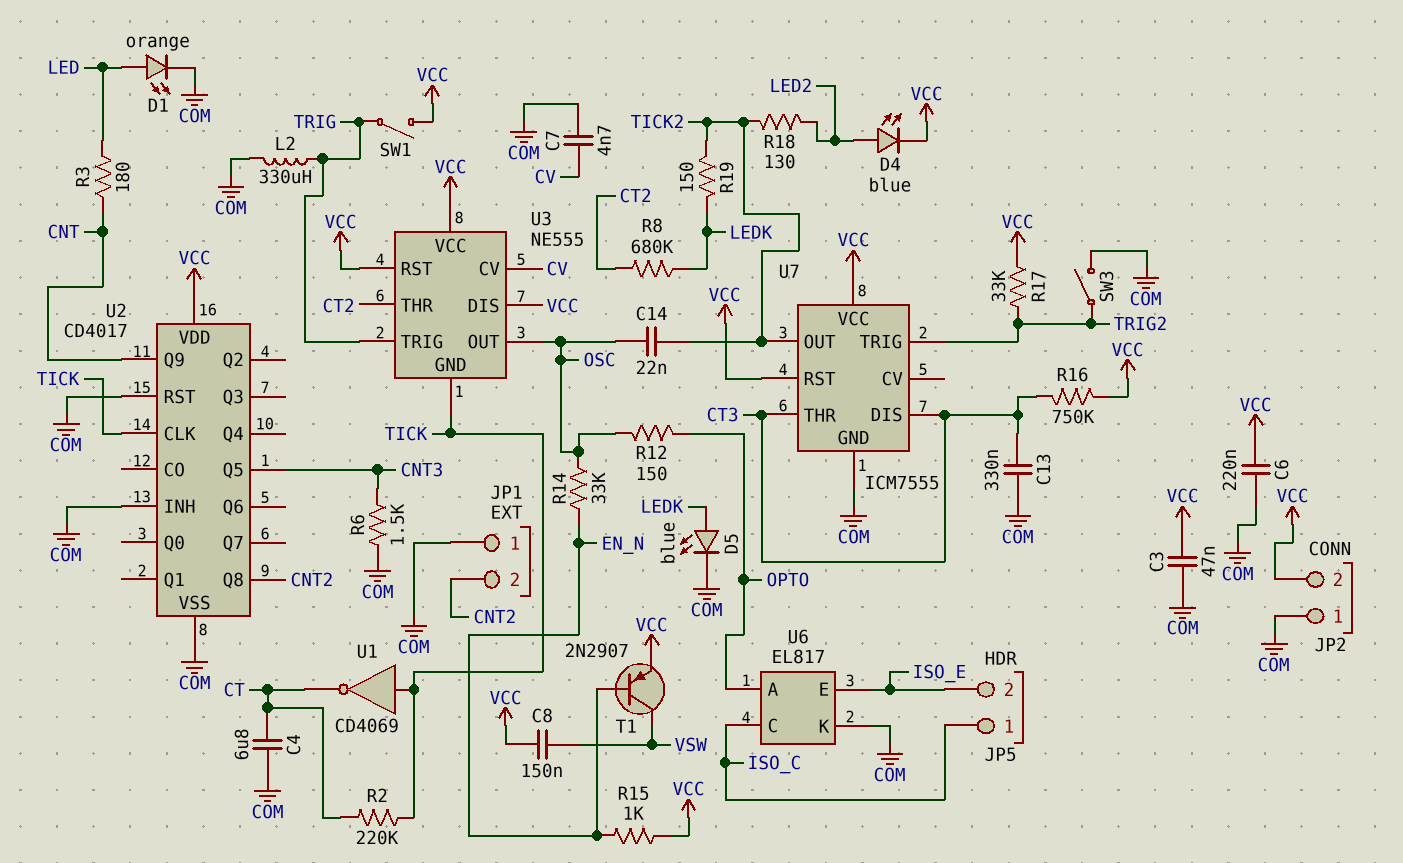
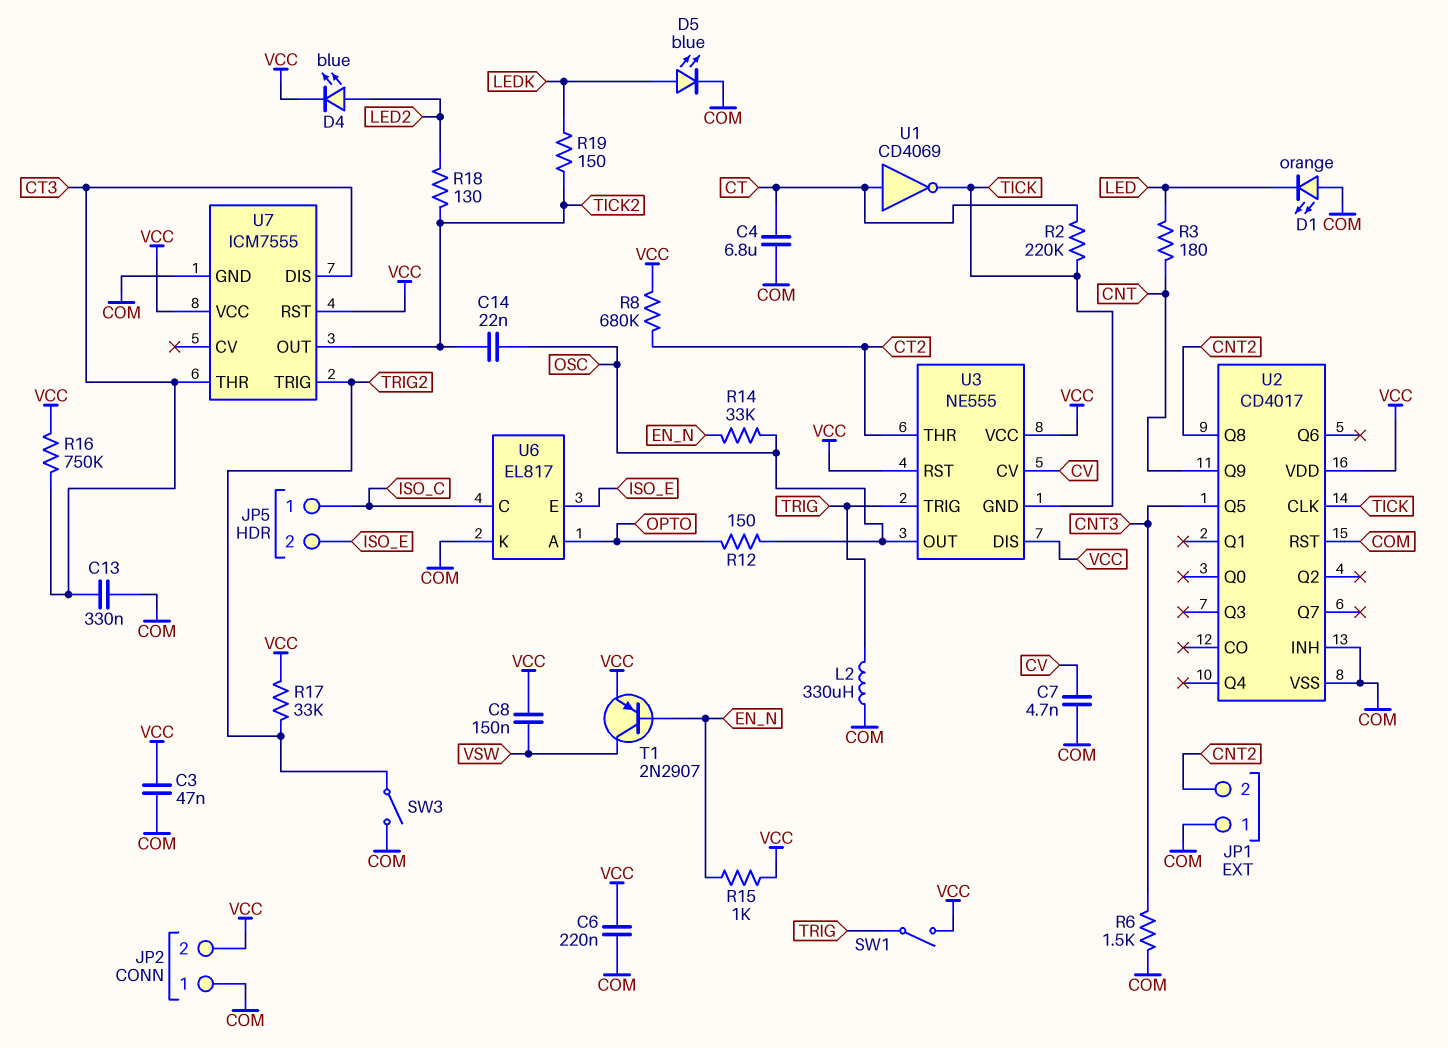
D1: LED orange (A LED, K COM) -> LED orange (A COM, K LED)
R8: 680k (CT2, LEDK) -> 680k (CT2, VCC)
U1: NOT CD4069 (in TICK, out CT) -> NOT CD4069 (in CT, out TICK)

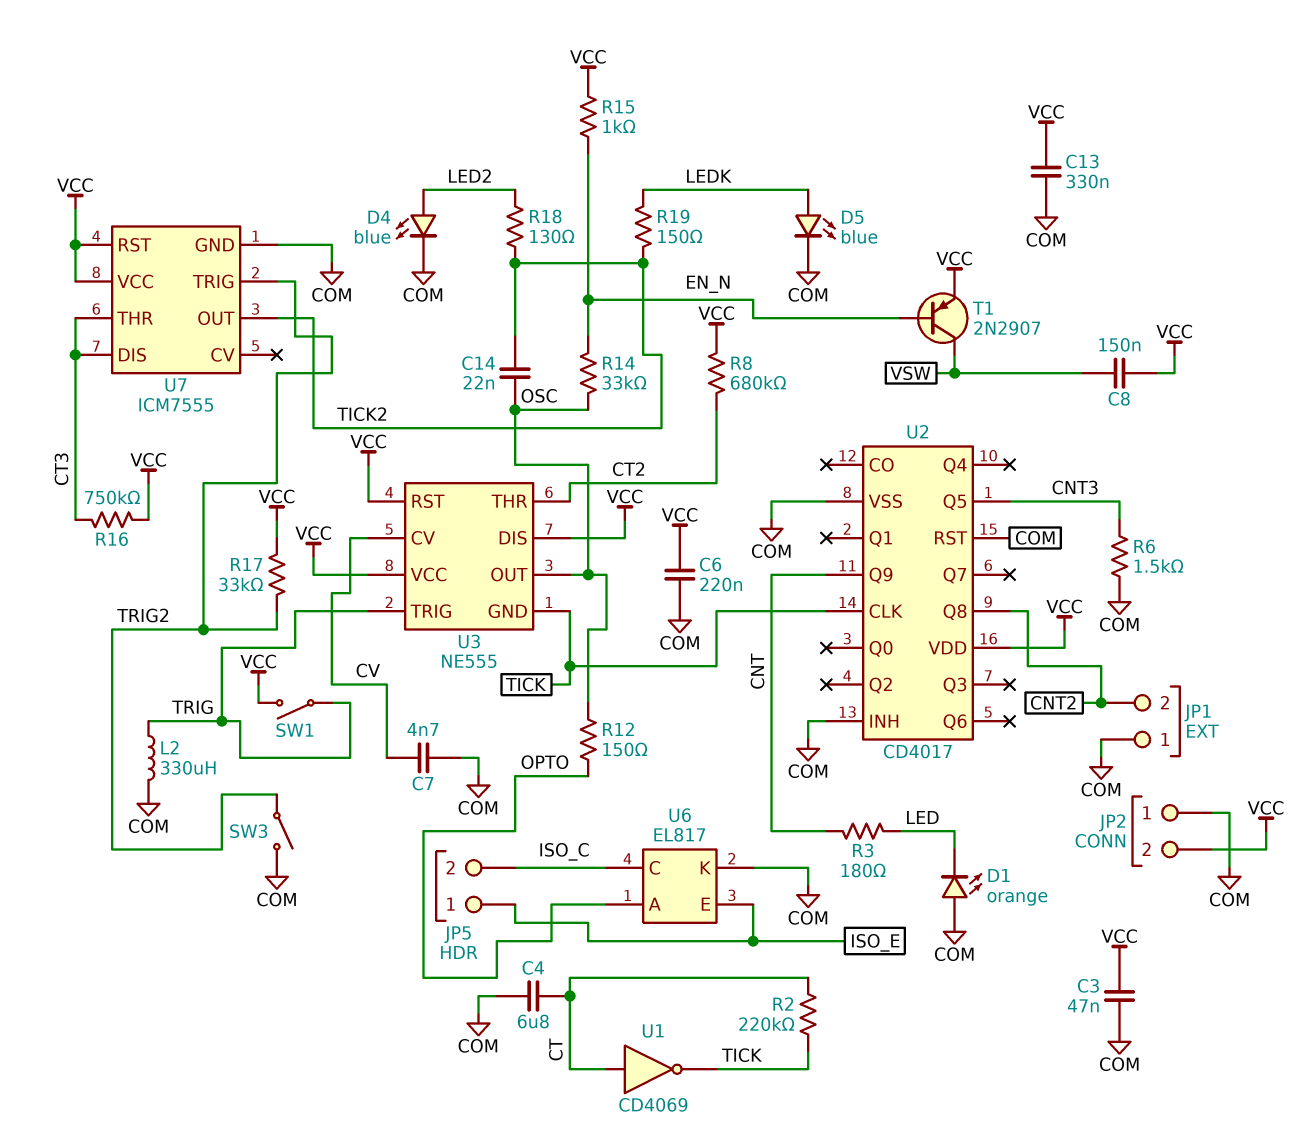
C13: 330nF (COM, CT3) -> 330nF (COM, VCC)
D4: LED blue (A LED2, K VCC) -> LED blue (A LED2, K COM)
JP5 pin 1: ISO_C -> ISO_E
JP5 pin 2: ISO_E -> ISO_C

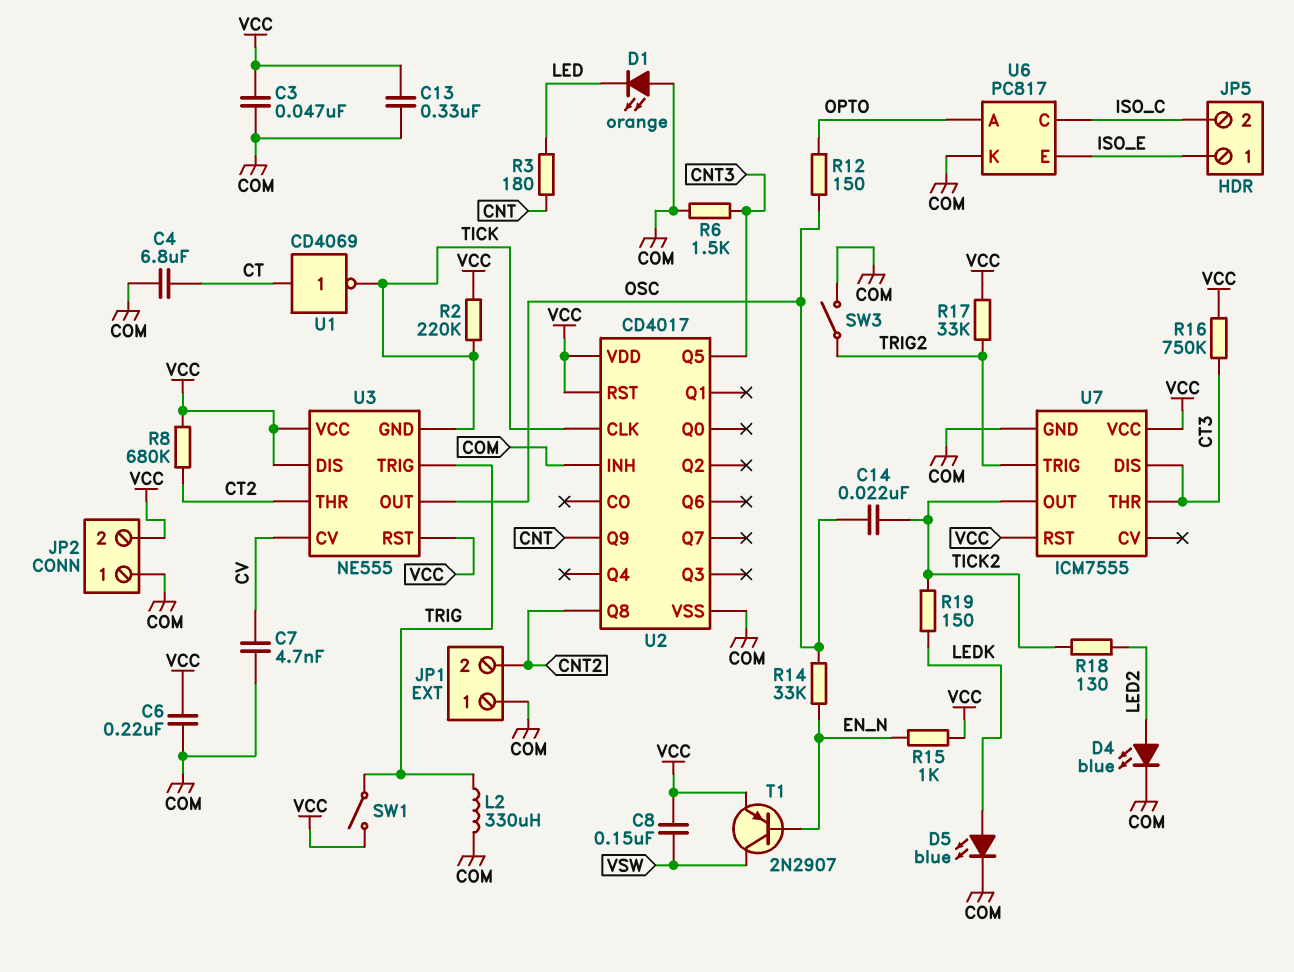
R2: 220k (CT, TICK) -> 220k (TICK, VCC)
U2 pin RST: COM -> VCC
U6: EL817 -> PC817

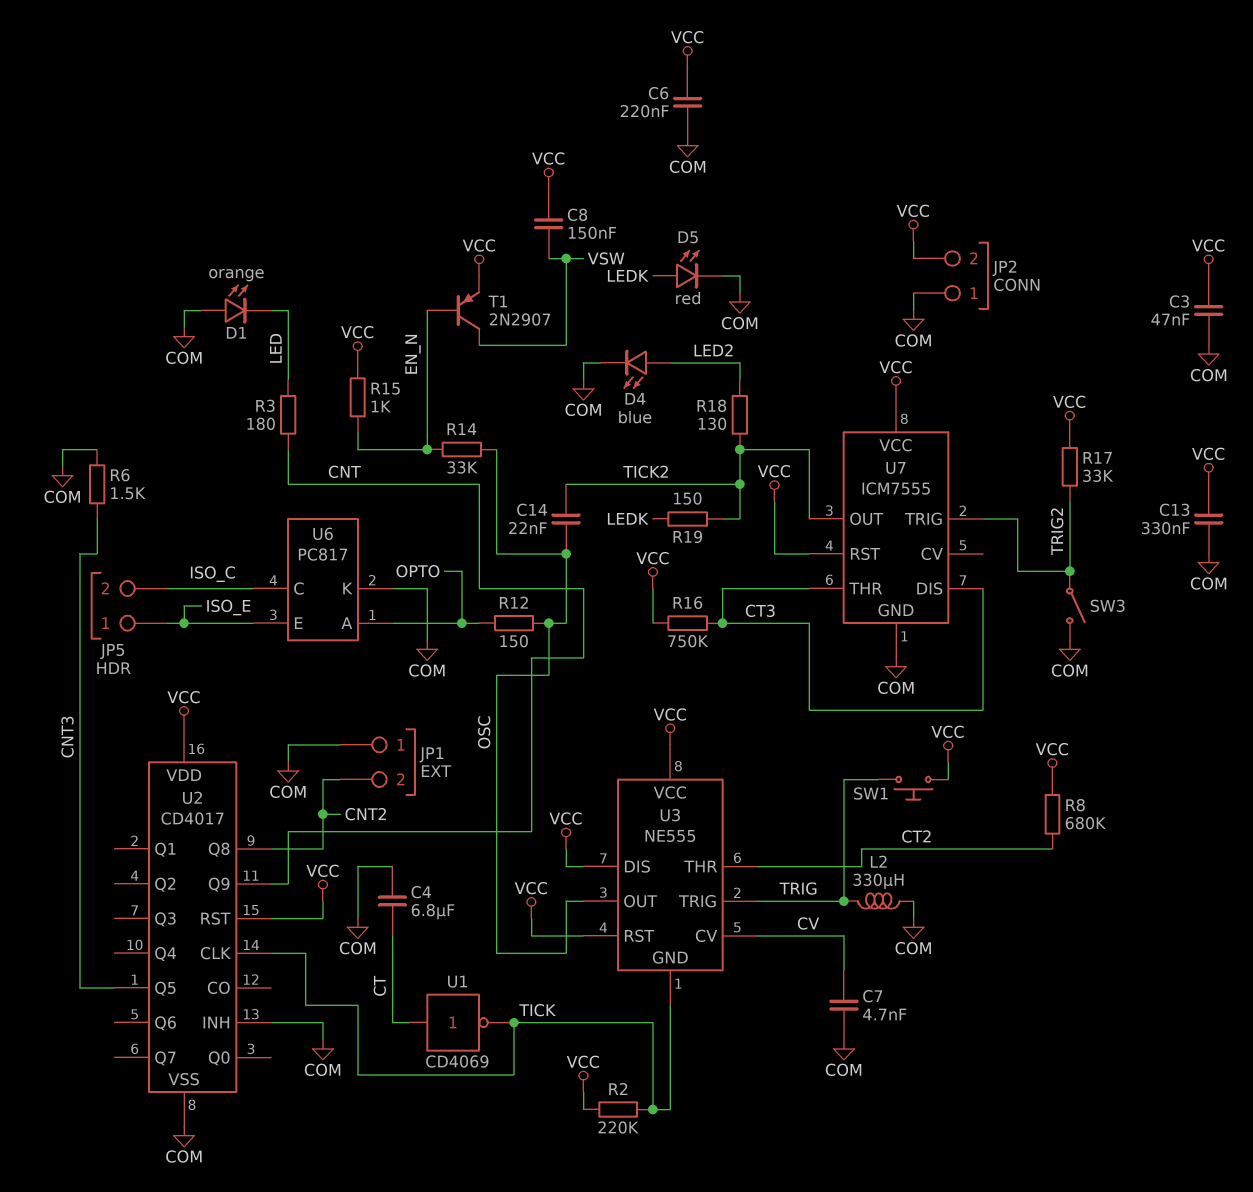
D5: LED blue (A LEDK, K COM) -> LED red (A LEDK, K COM)
SW1: switch (TRIG, VCC) -> button (TRIG, VCC)

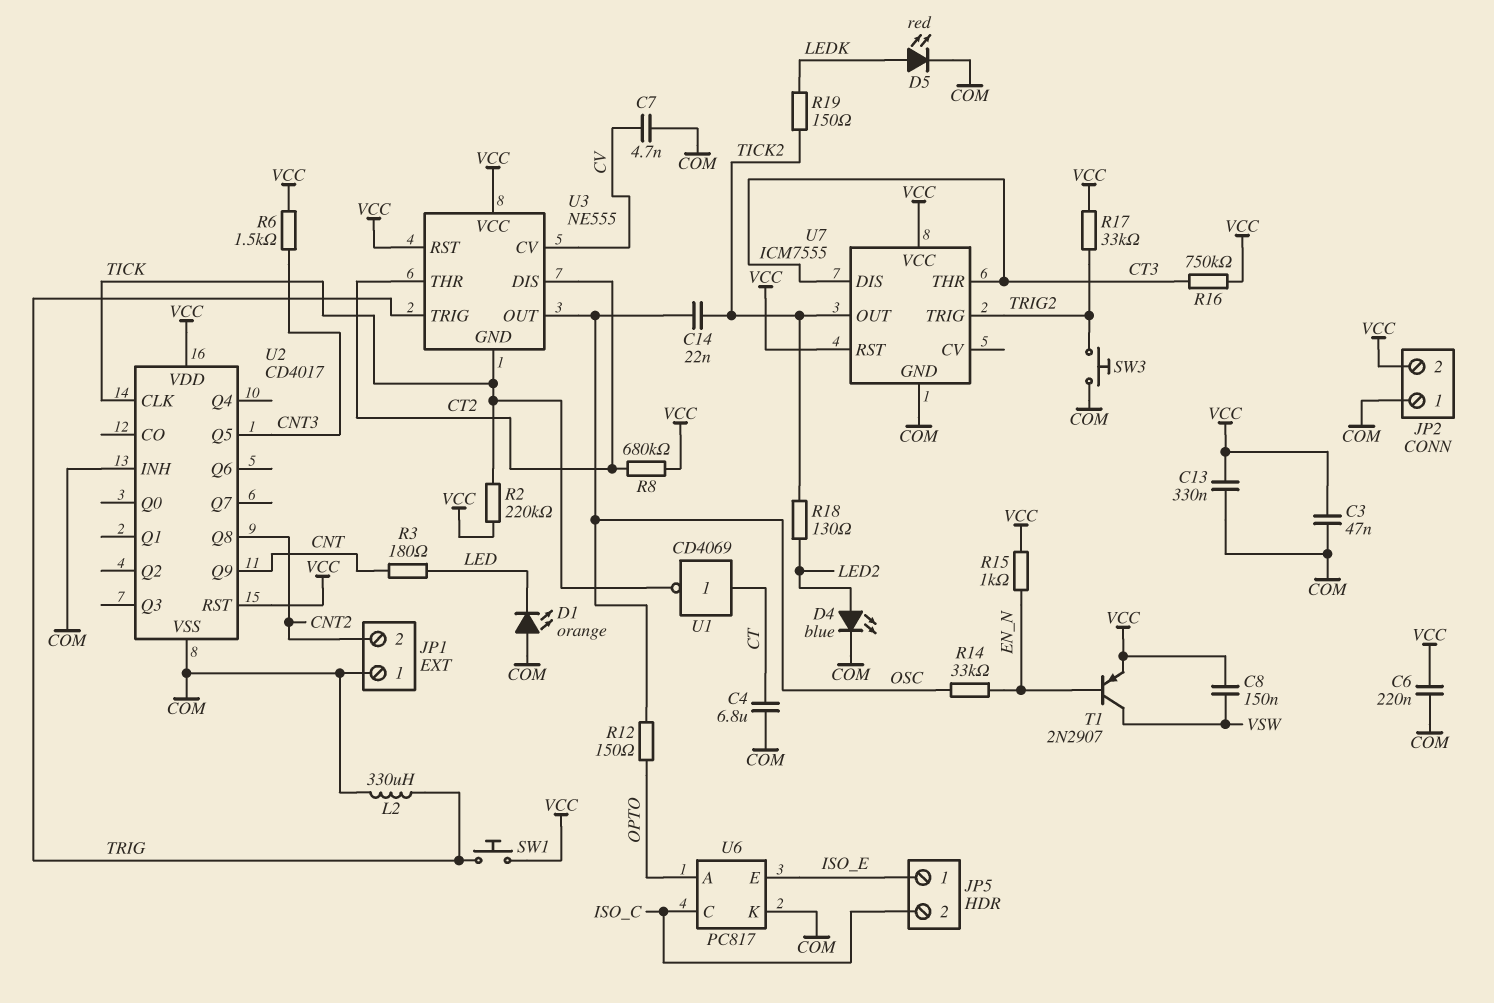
R6: 1.5k (CNT3, COM) -> 1.5k (CNT3, VCC)
SW3: switch (COM, TRIG2) -> button (COM, TRIG2)
U3 pin DIS: VCC -> CT2

